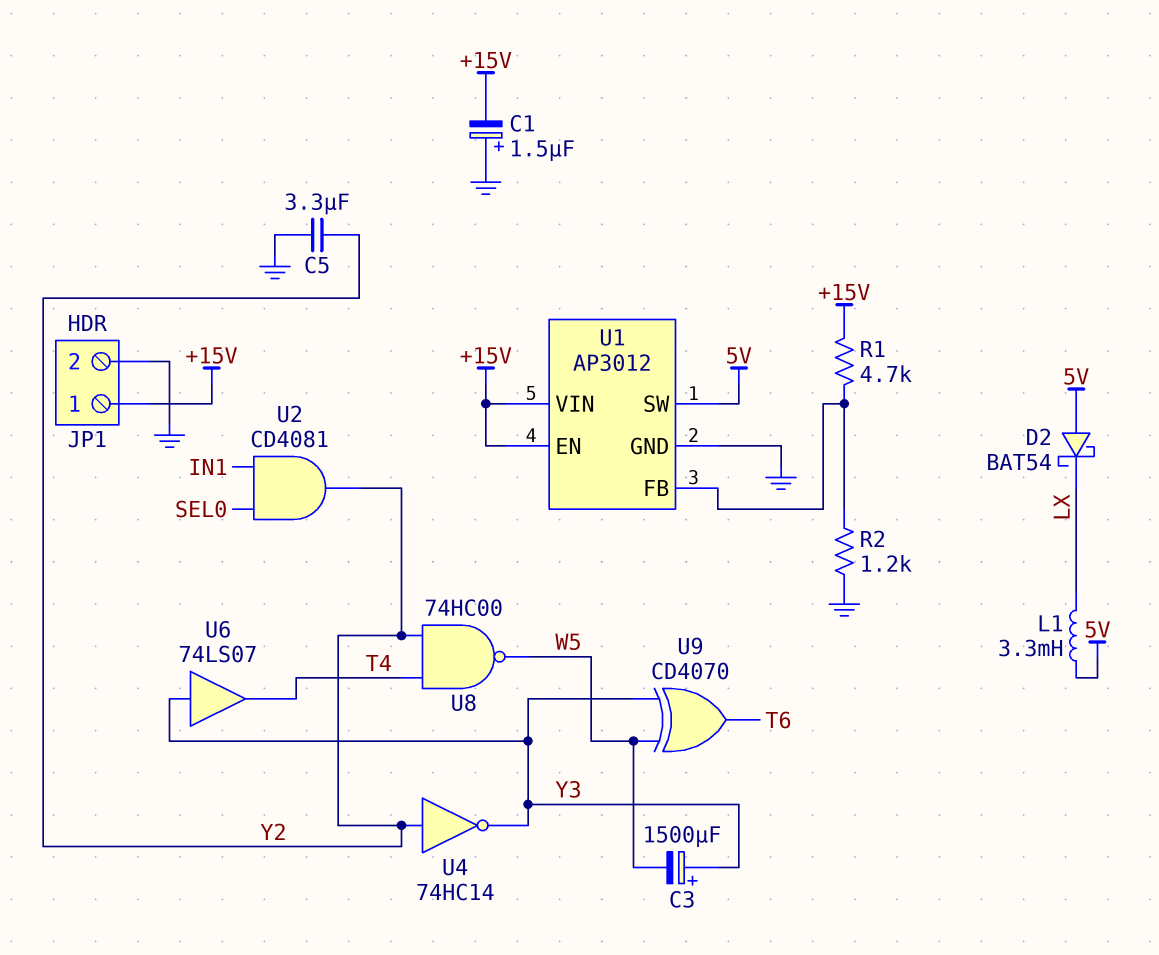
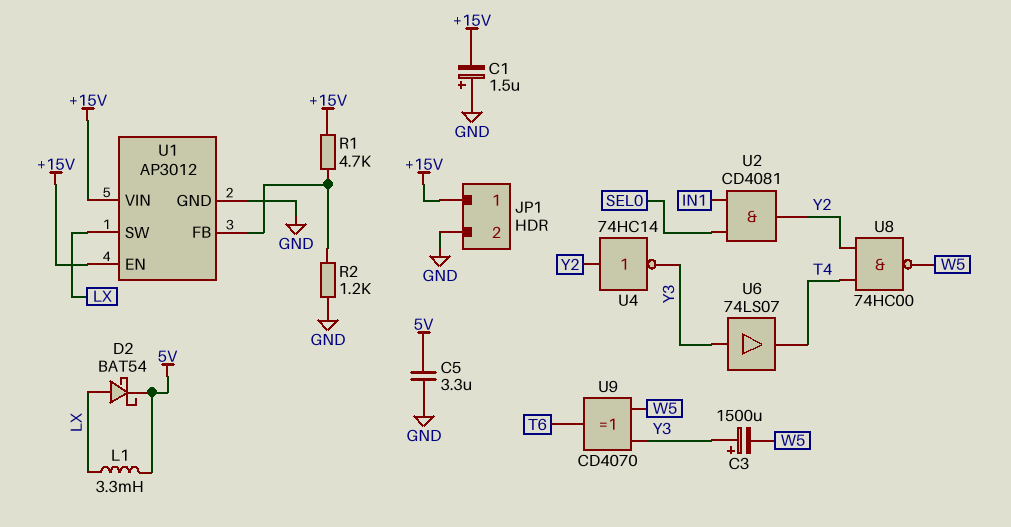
C5: 3.3uF (GND, Y2) -> 3.3uF (5V, GND)
D2: schottky BAT54 (A 5V, K LX) -> schottky BAT54 (A LX, K 5V)
U1 pin SW: 5V -> LX

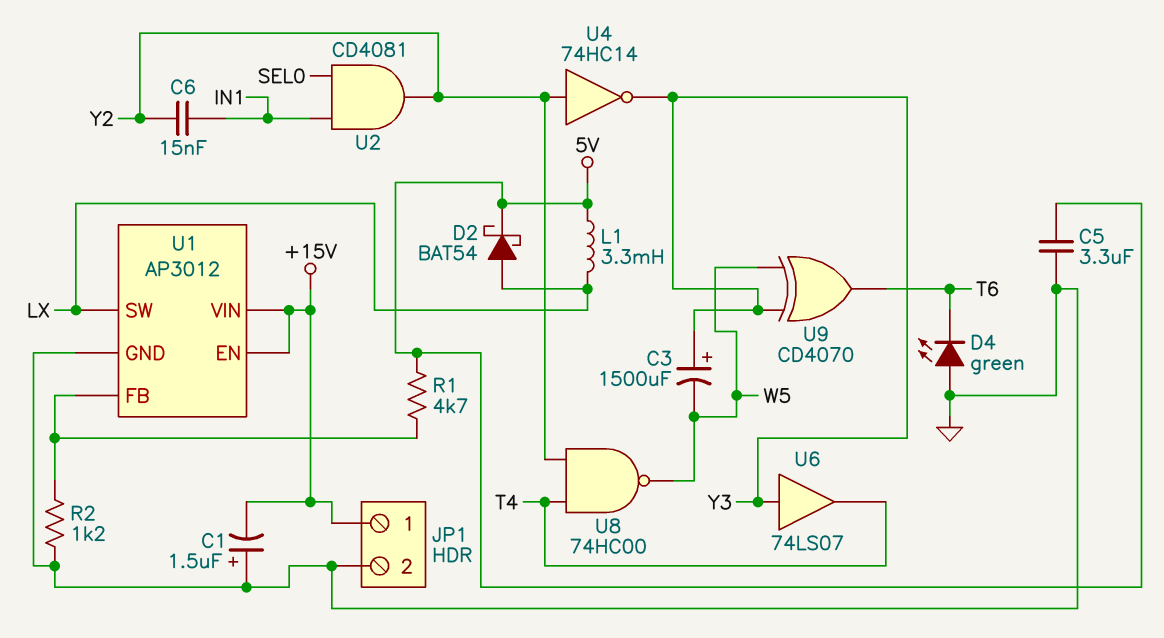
C6: none -> 15nF (IN1, Y2)
D4: none -> LED green (A GND, K T6)
R1: 4.7k (+15V, U1/FB) -> 4.7k (5V, U1/FB)

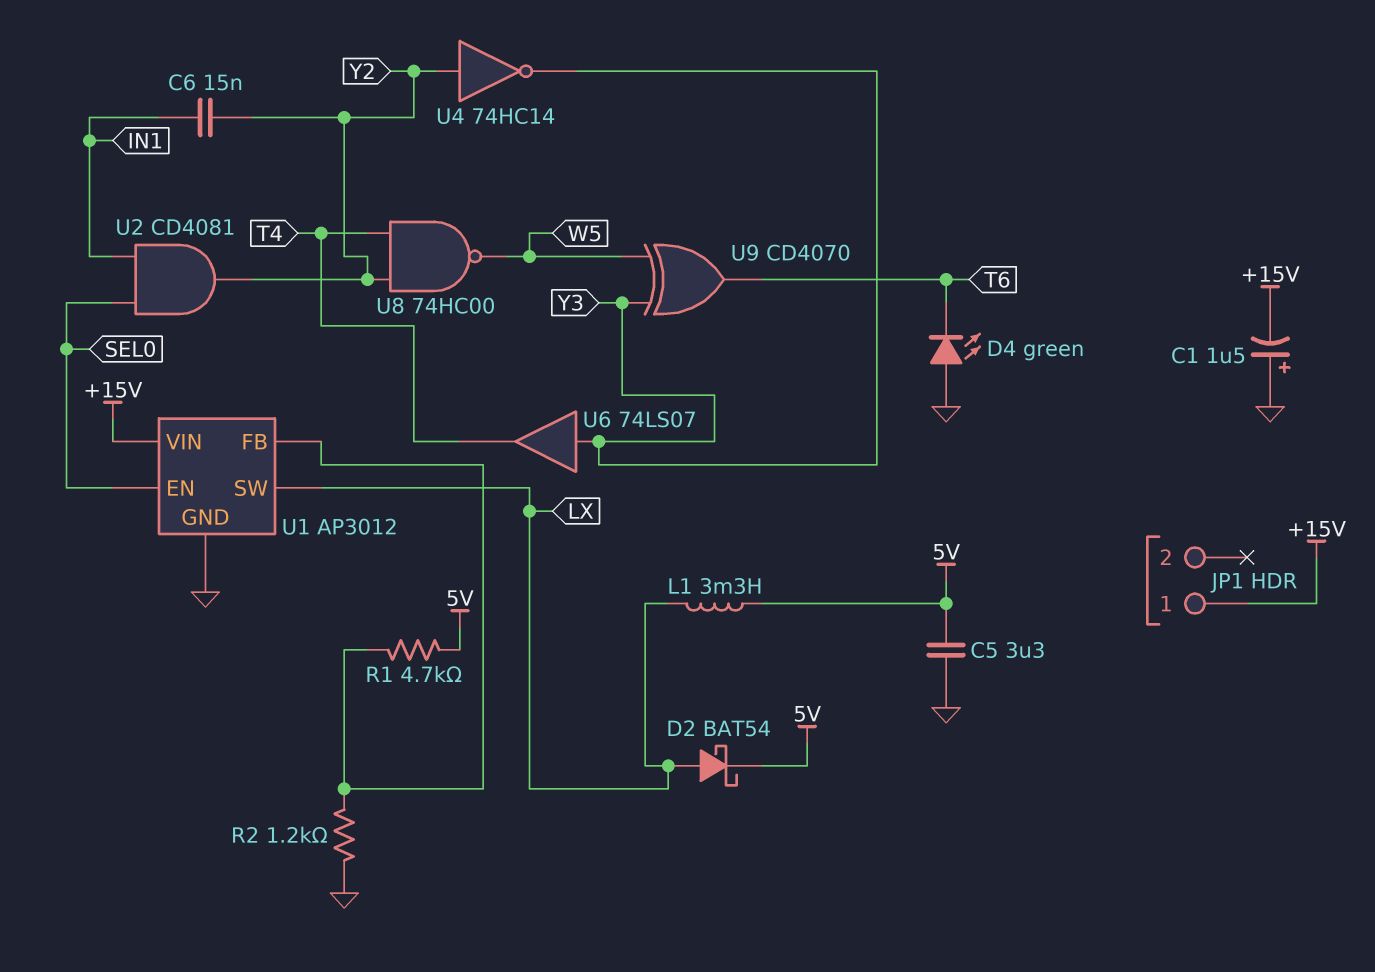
C3: 1500uF (plus Y3, minus W5) -> none
JP1 pin 2: GND -> none
U1 pin EN: +15V -> SEL0

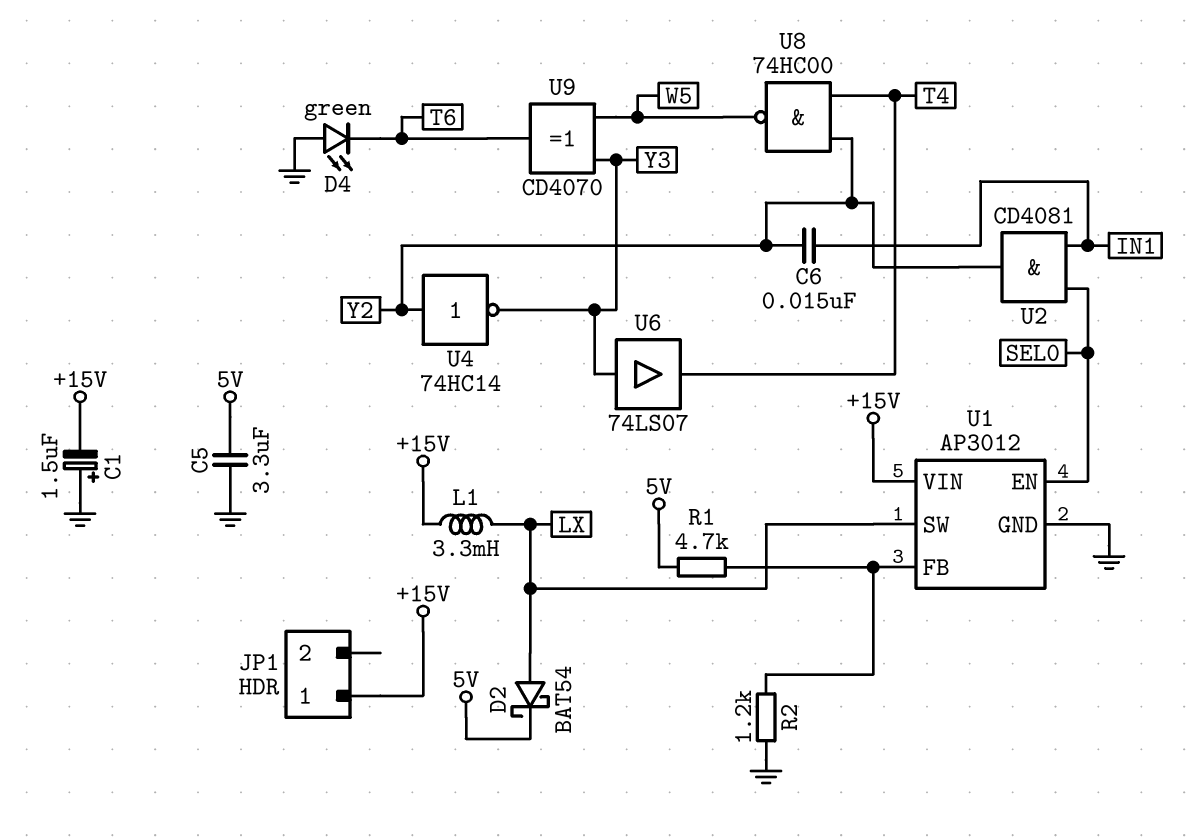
L1: 3.3mH (5V, LX) -> 3.3mH (+15V, LX)

